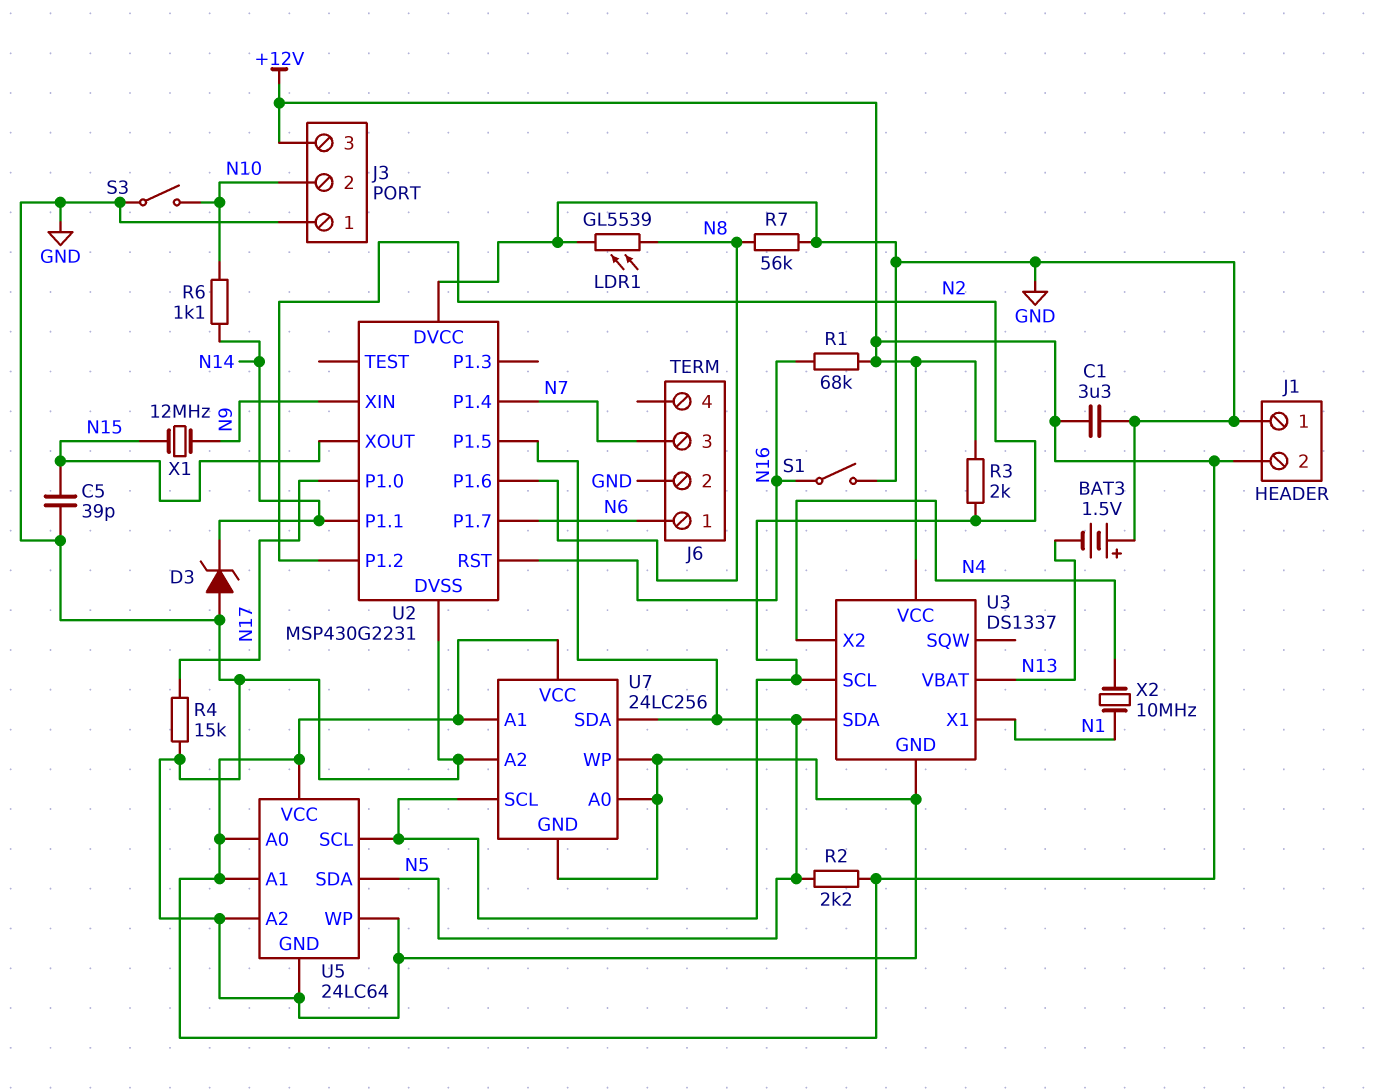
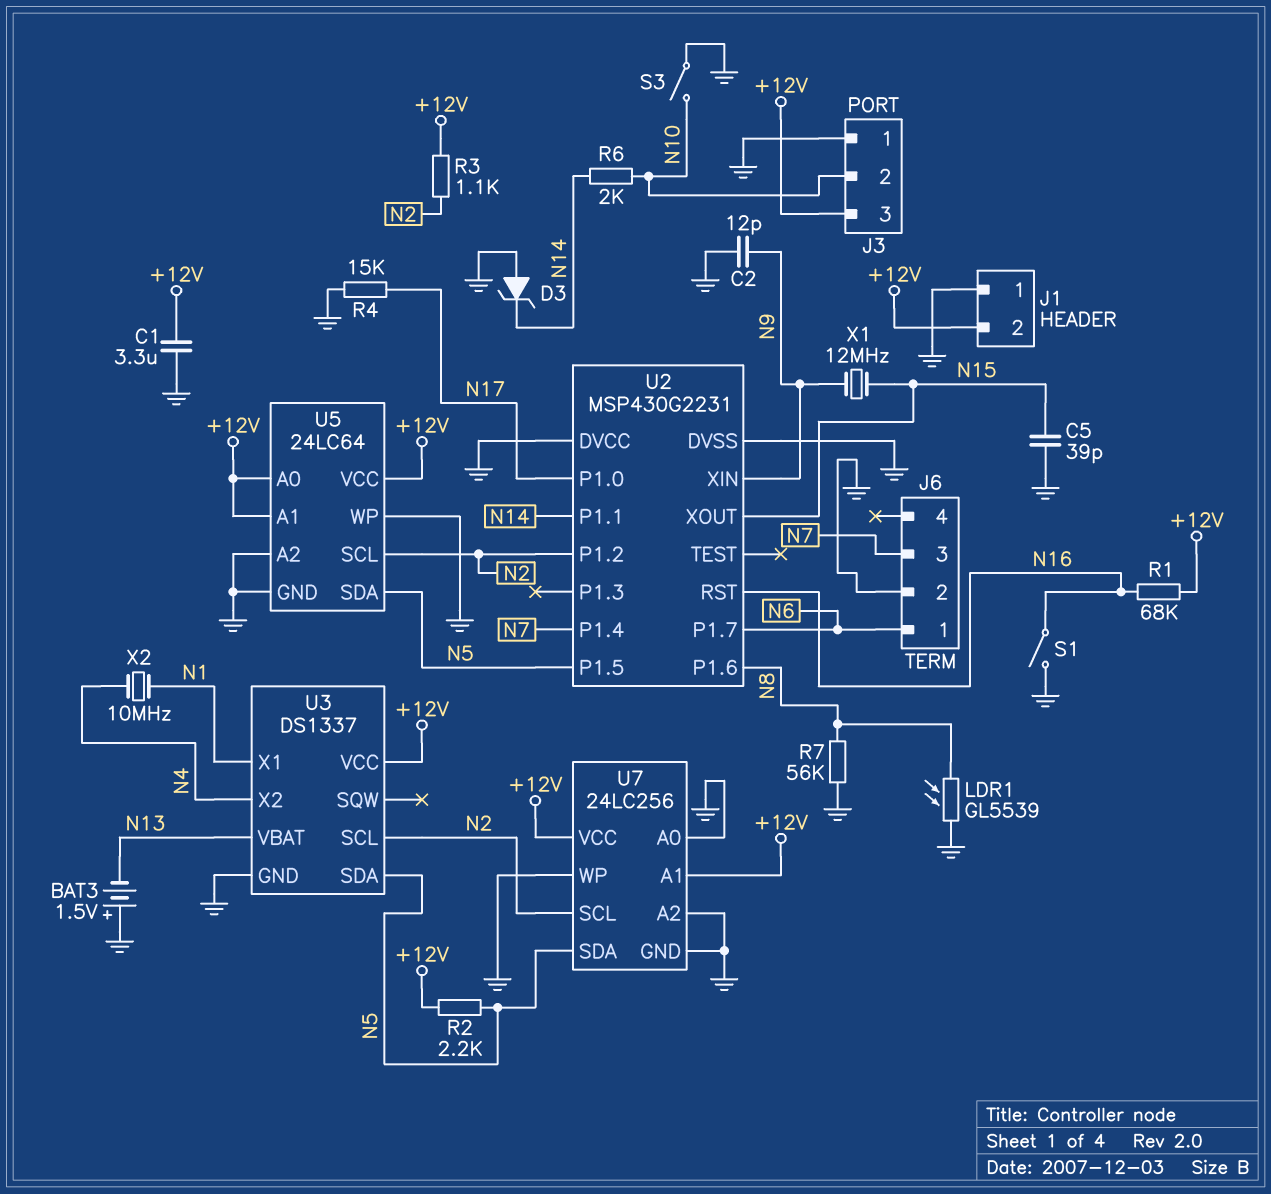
C2: none -> 12pF (GND, N9)
R3: 2k (+12V, N2) -> 1.1k (+12V, N2)
R6: 1.1k (N10, N14) -> 2k (N10, N14)

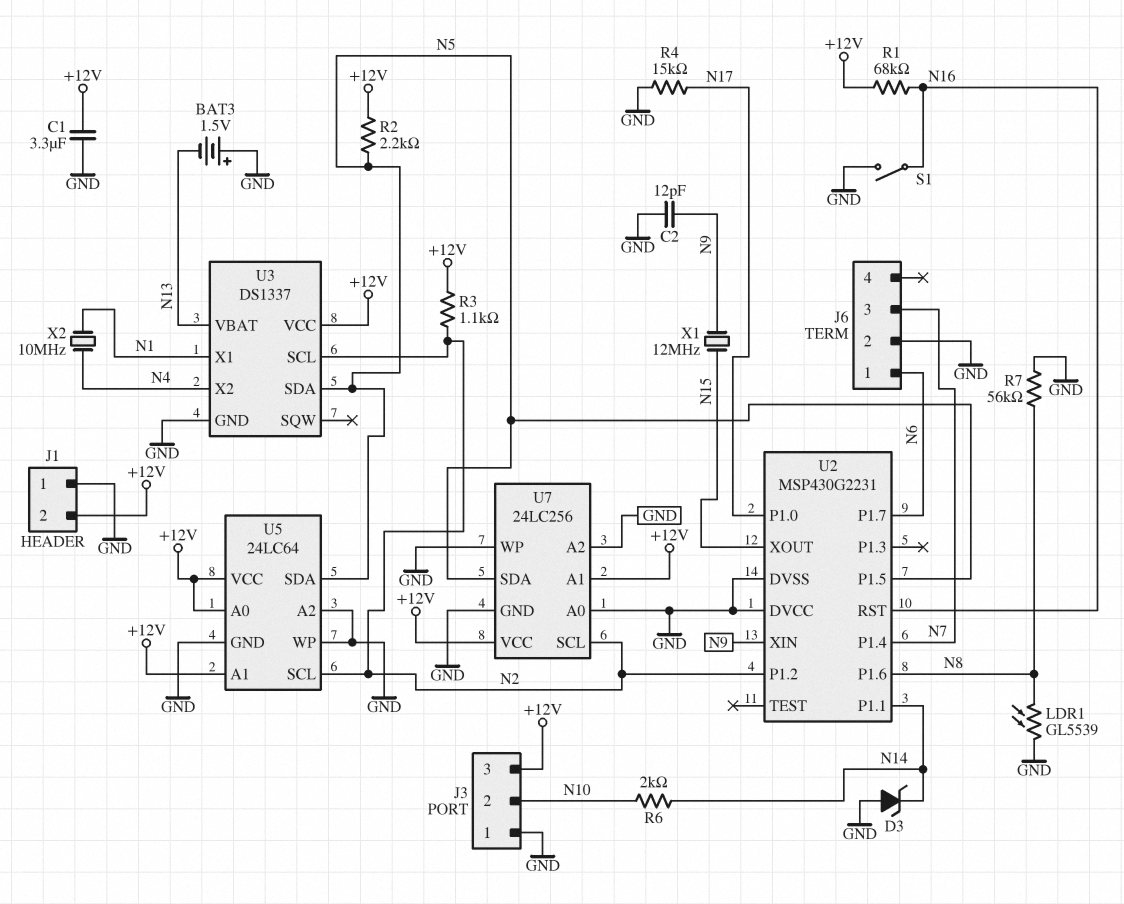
C5: 39pF (GND, N15) -> none
S3: switch (GND, N10) -> none

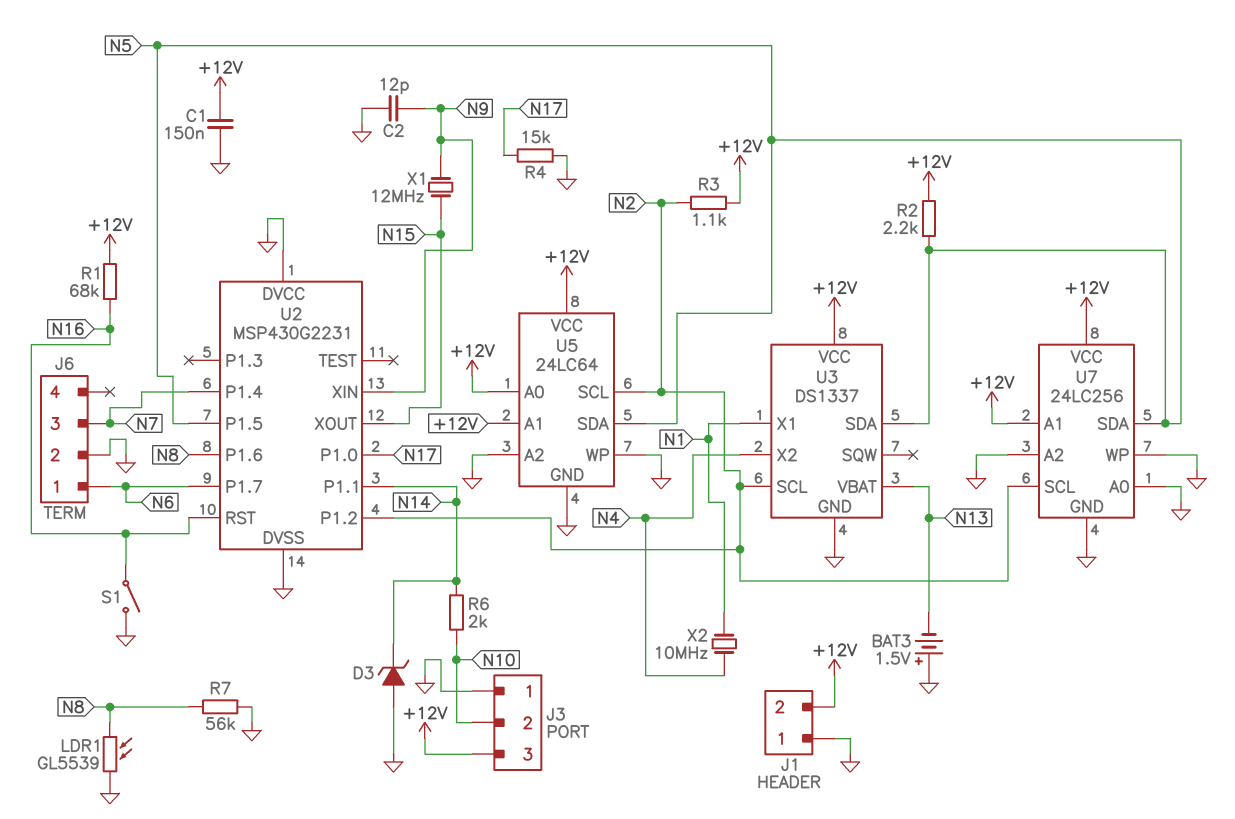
C1: 3.3uF (+12V, GND) -> 150nF (+12V, GND)

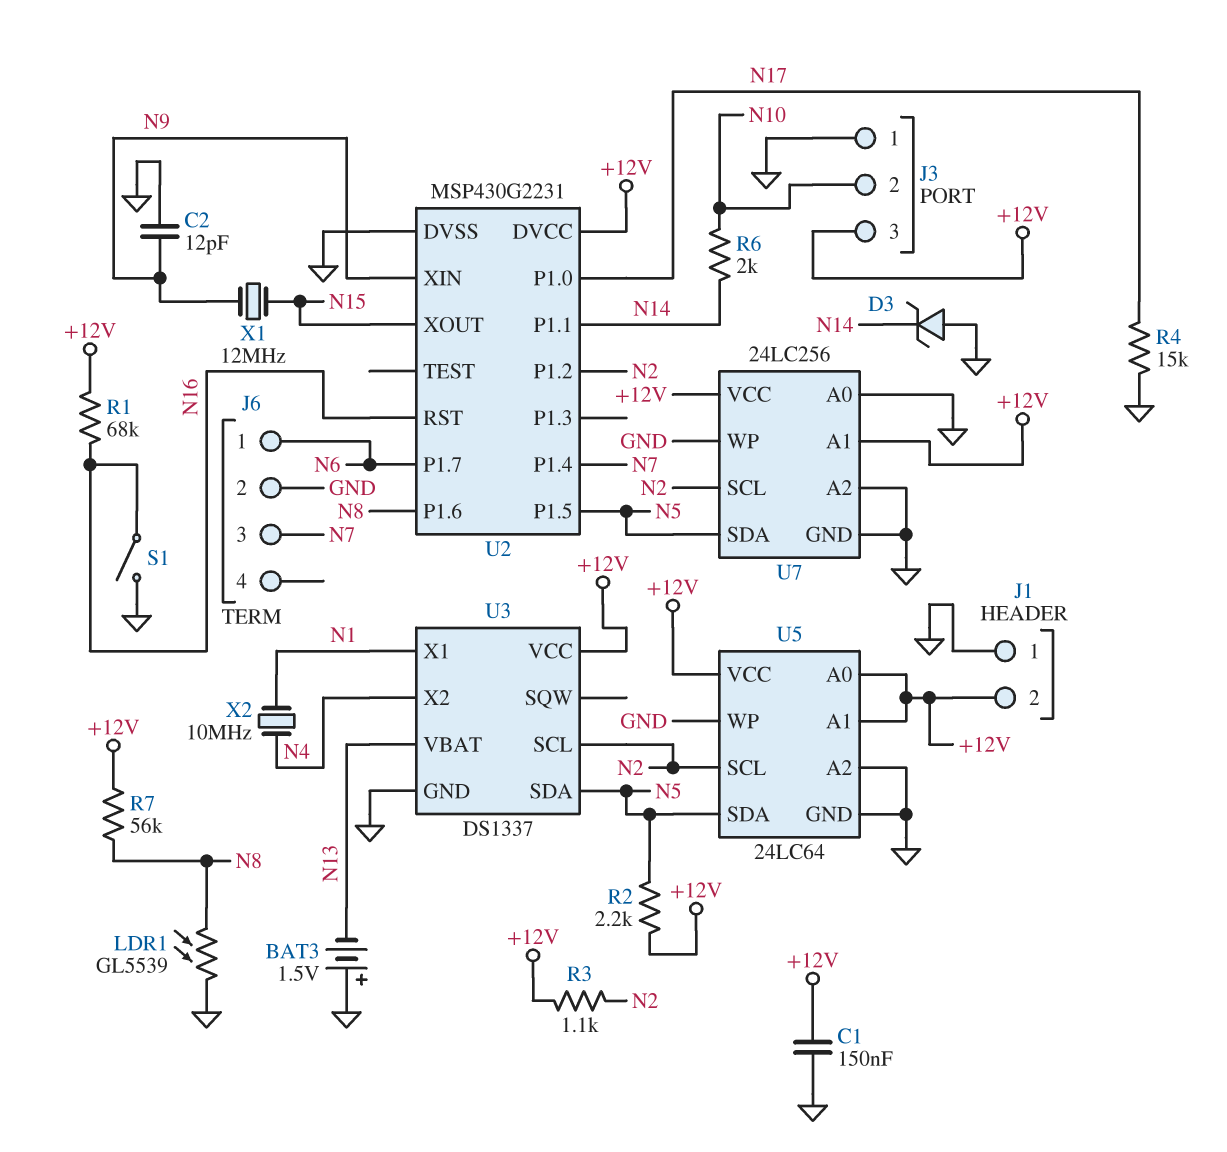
R7: 56k (GND, N8) -> 56k (+12V, N8)
U2 pin DVCC: GND -> +12V

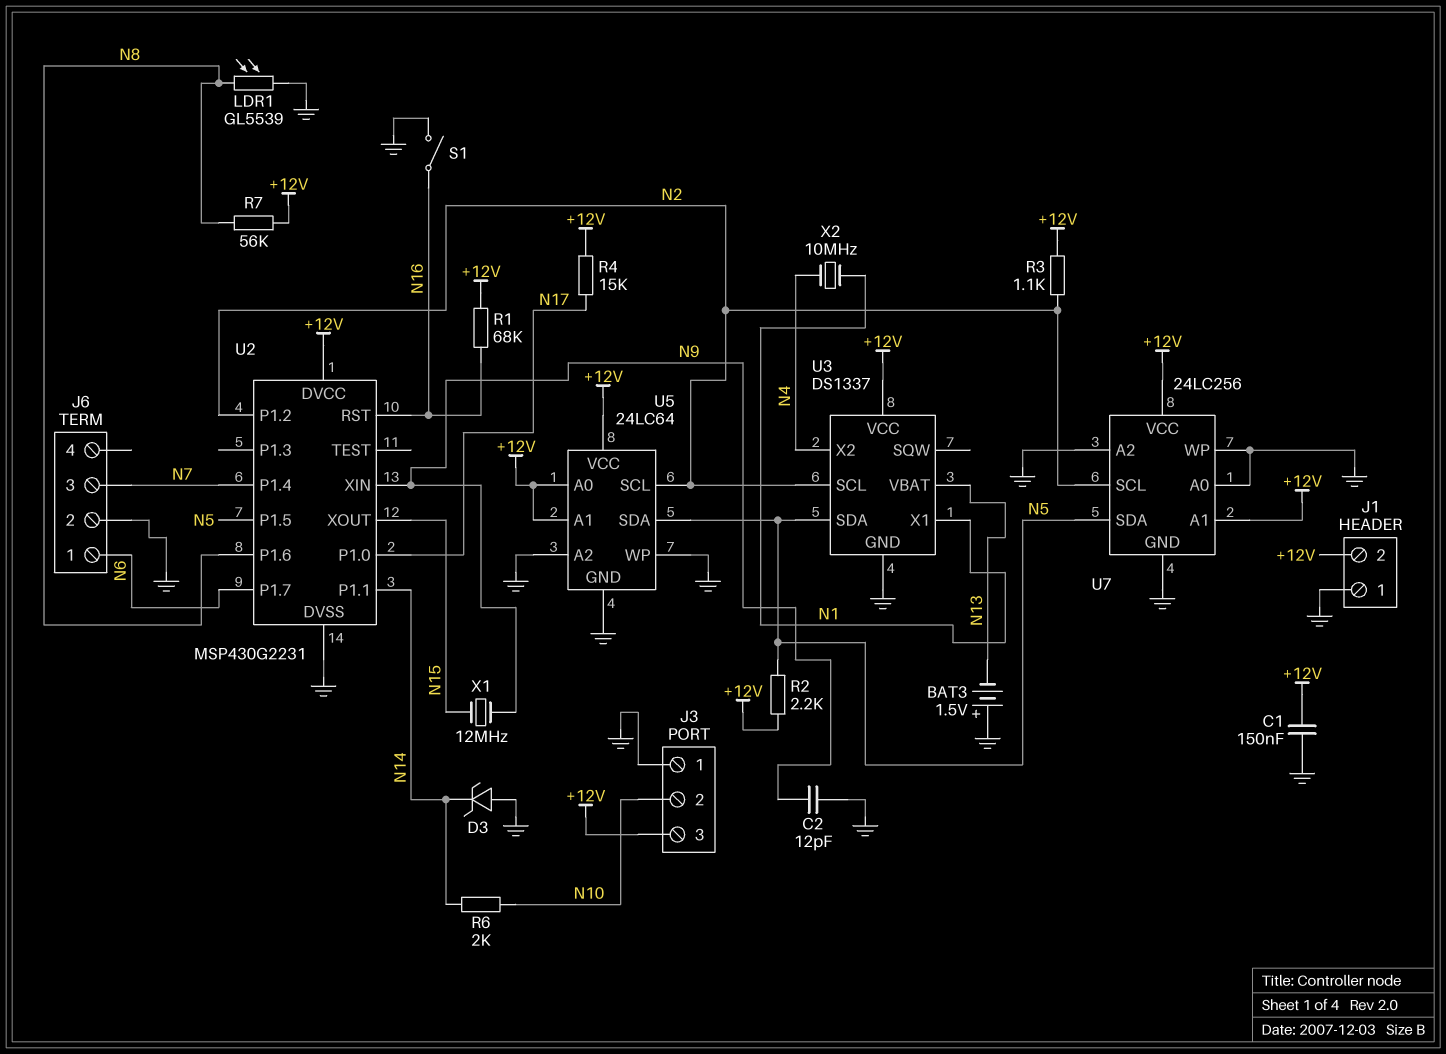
R4: 15k (GND, N17) -> 15k (+12V, N17)

